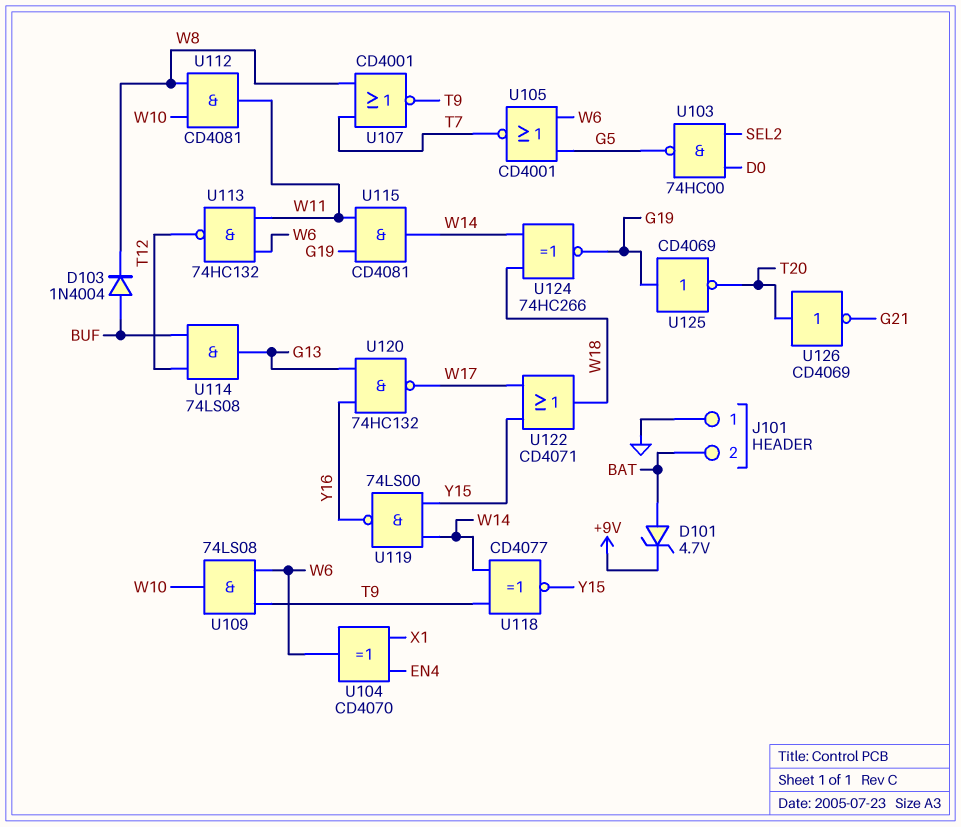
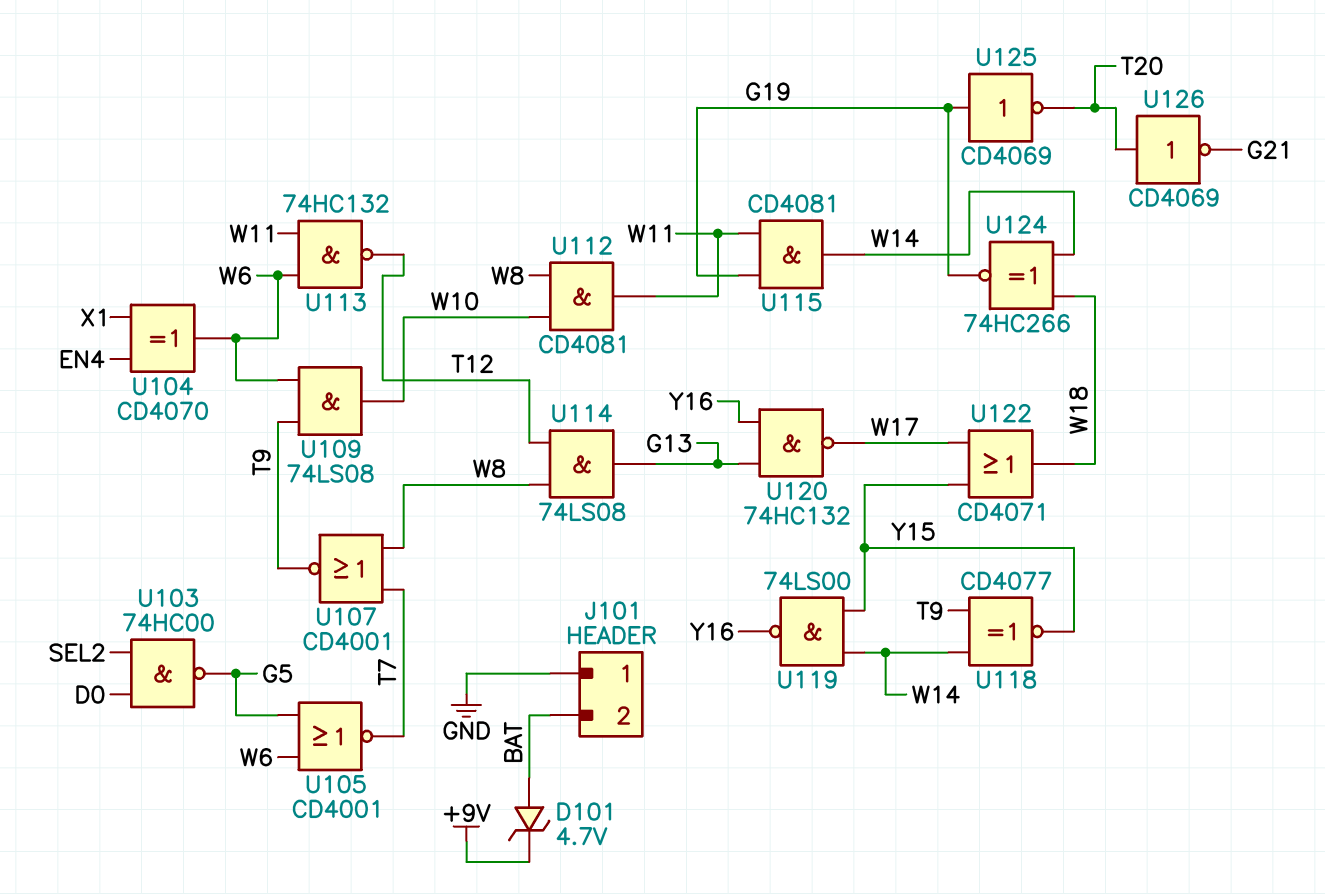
D103: diode 1N4004 (A BUF, K W8) -> none
U114: AND 74LS08 (in BUF, in T12, out G13) -> AND 74LS08 (in T12, in W8, out G13)

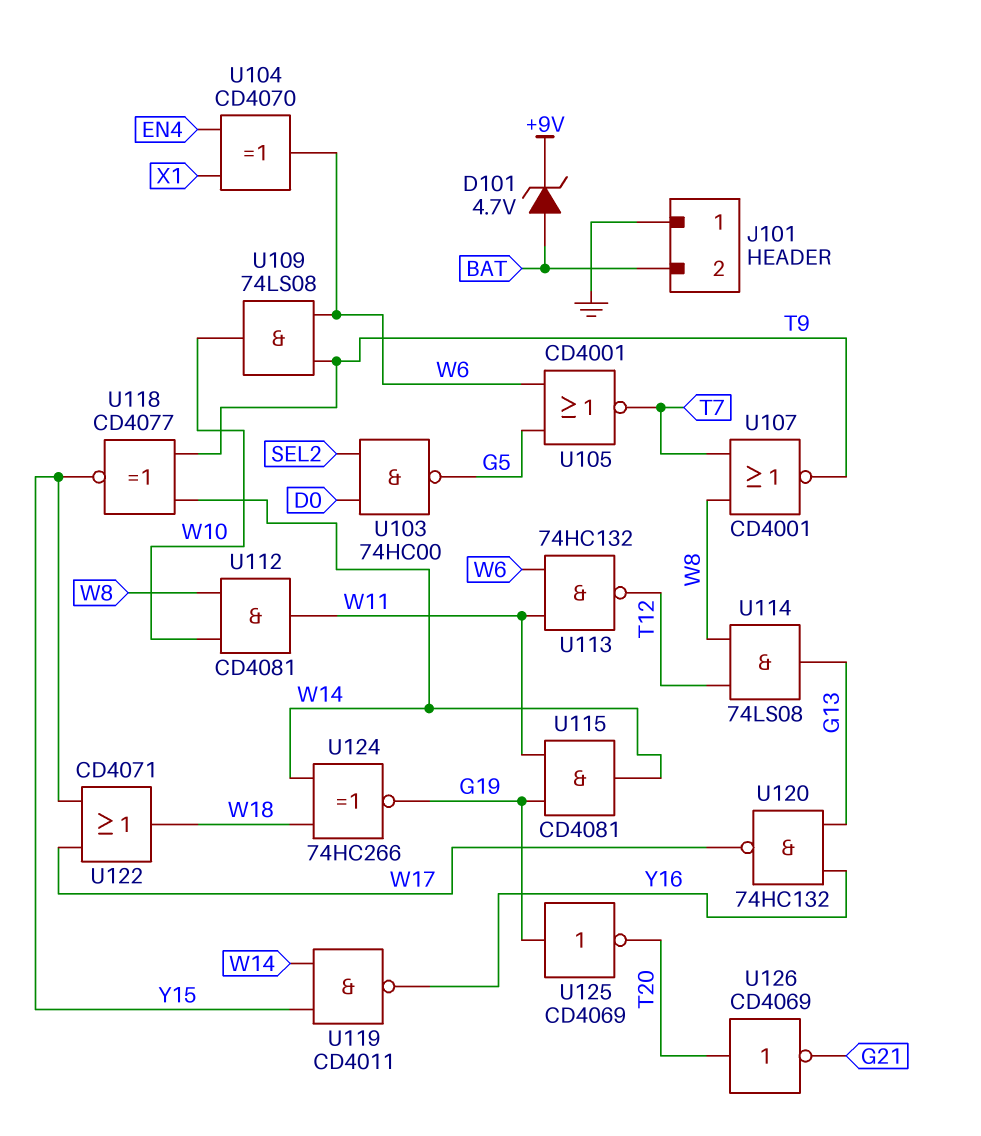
U119: NAND 74LS00 (in W14, in Y15, out Y16) -> NAND CD4011 (in W14, in Y15, out Y16)

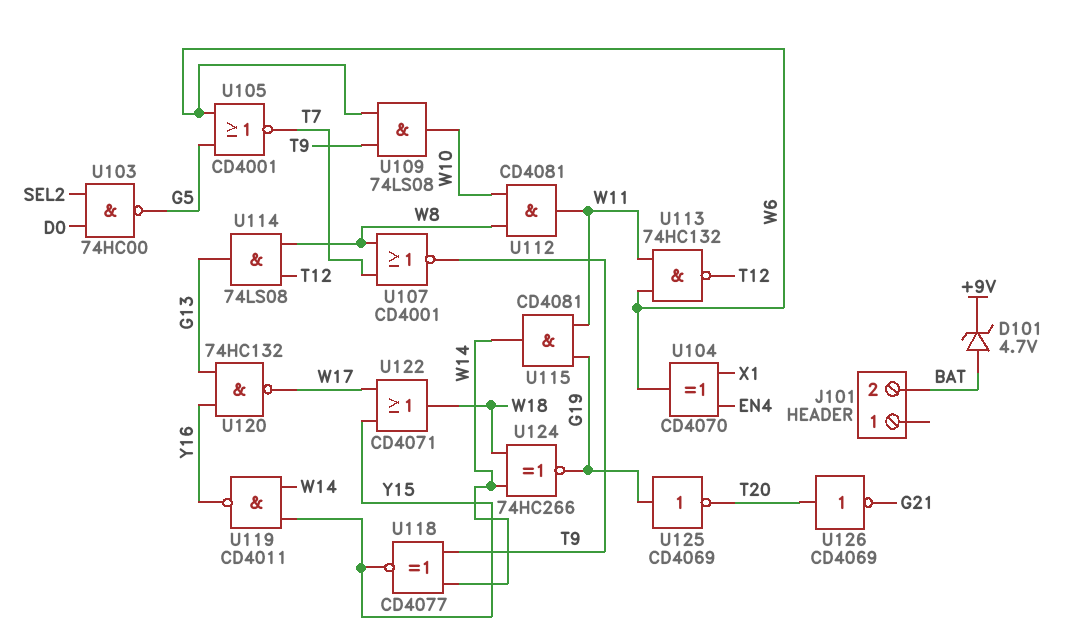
J101 pin 1: GND -> none

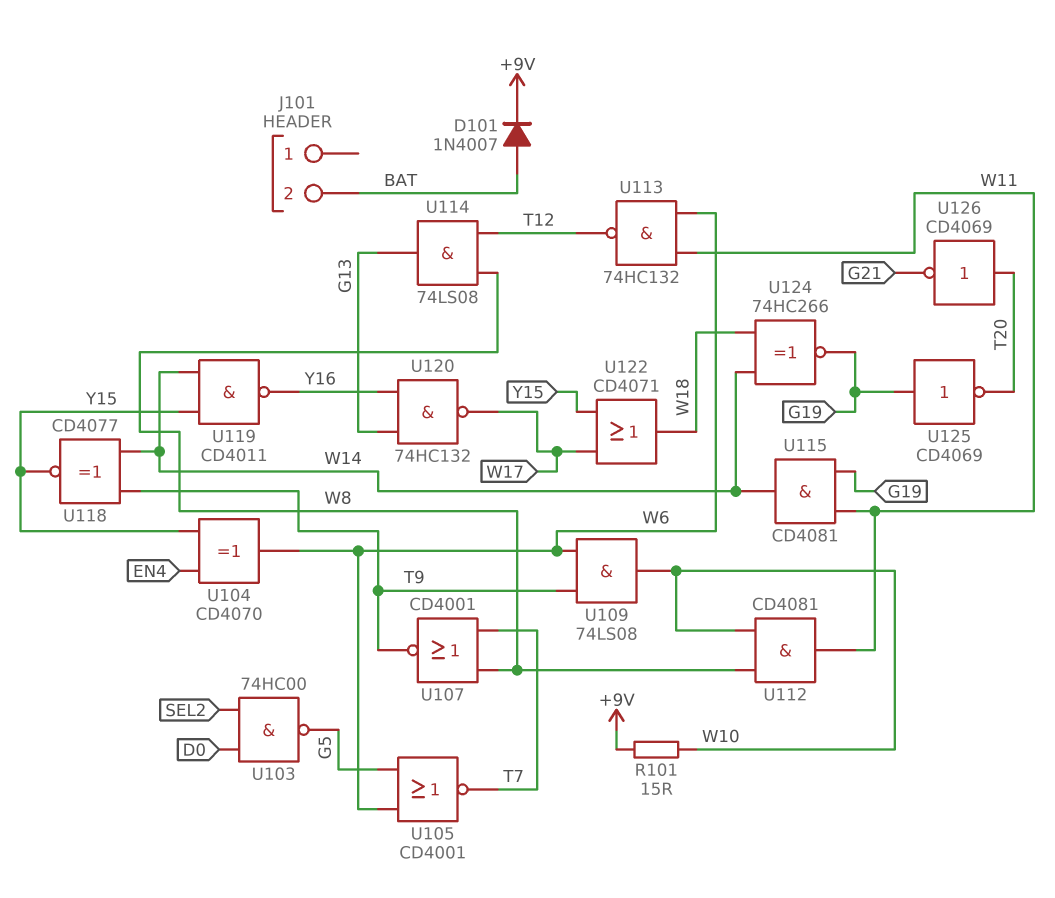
D101: zener 4.7V (A BAT, K +9V) -> diode 1N4007 (A BAT, K +9V)
R101: none -> 15 (+9V, W10)
U104: XOR CD4070 (in EN4, in X1, out W6) -> XOR CD4070 (in EN4, in Y15, out W6)

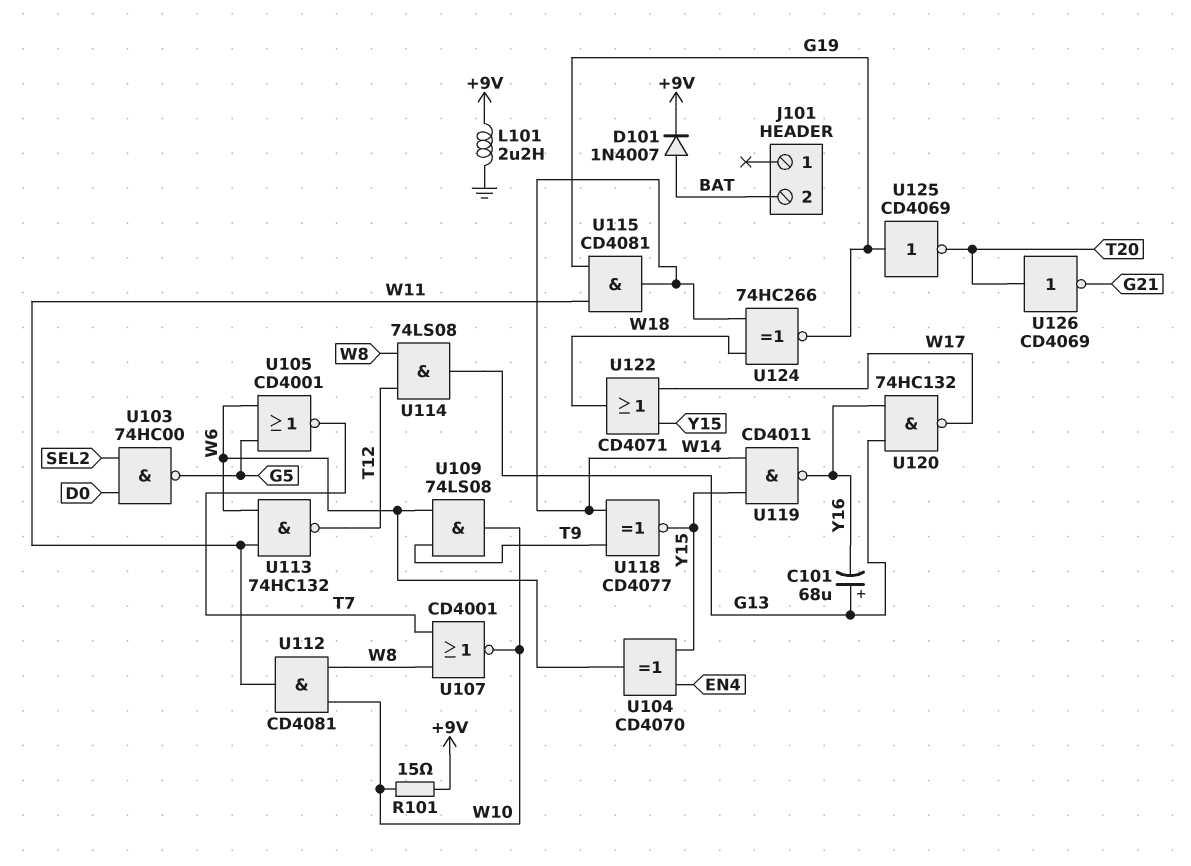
C101: none -> 68uF (plus G13, minus Y16)
L101: none -> 2.2uH (+9V, GND)
U107: NOR CD4001 (in T7, in W8, out T9) -> NOR CD4001 (in T7, in W8, out W10)

